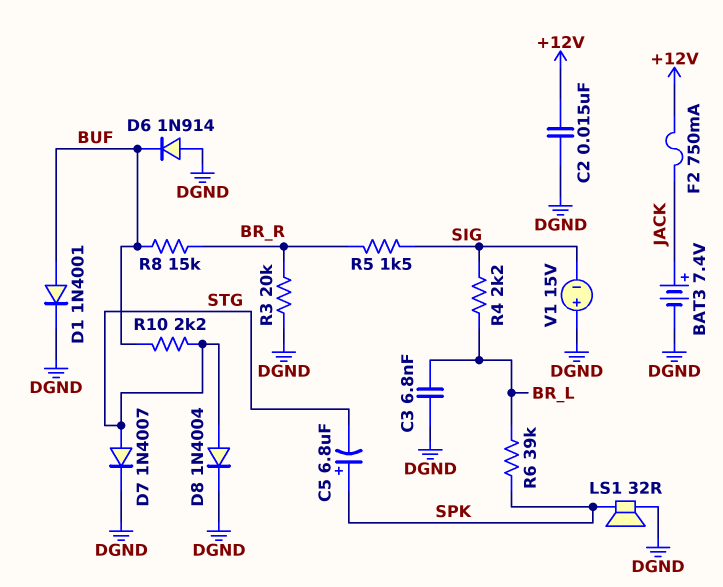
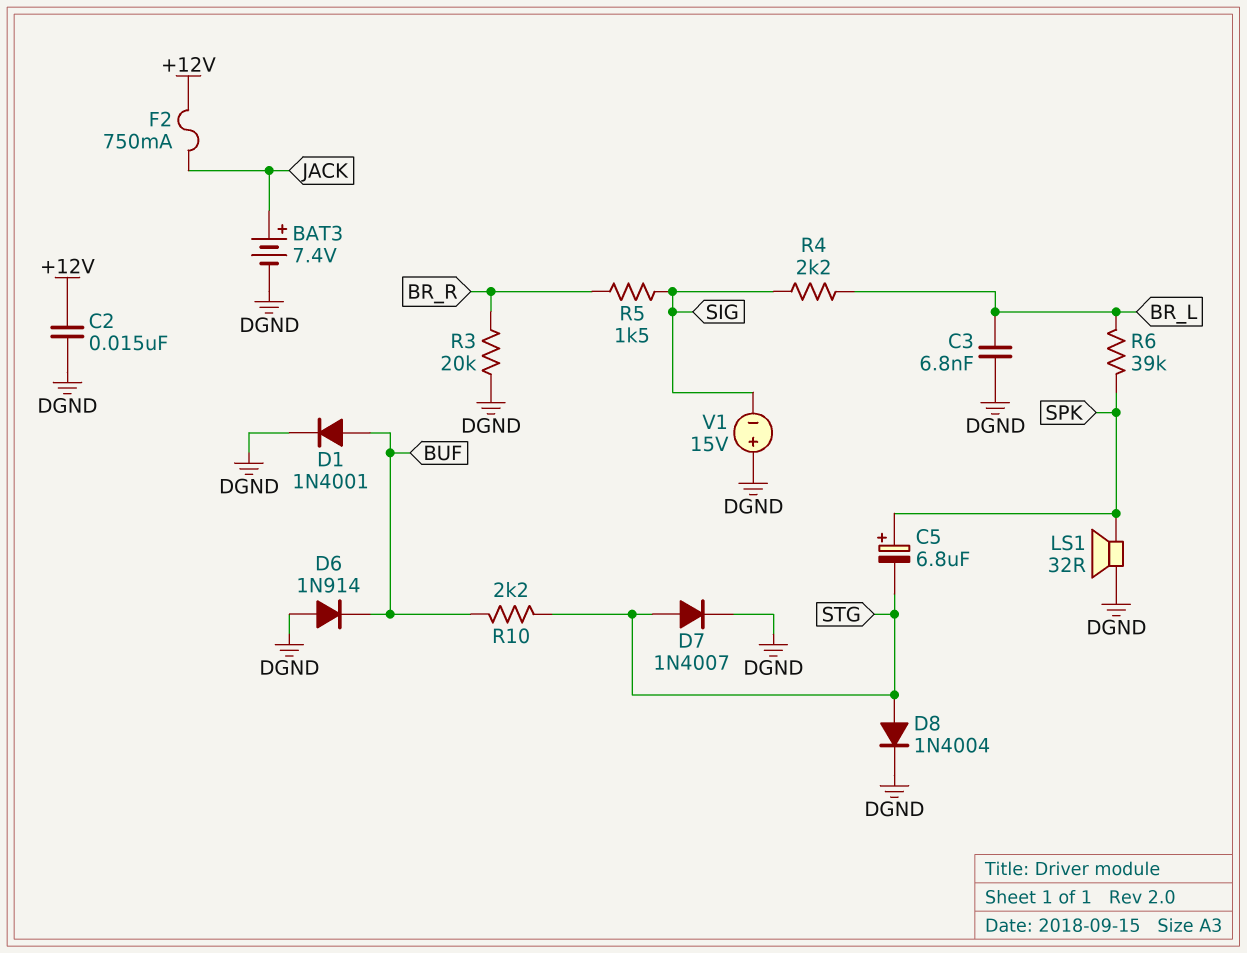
R8: 15k (BR_R, BUF) -> none

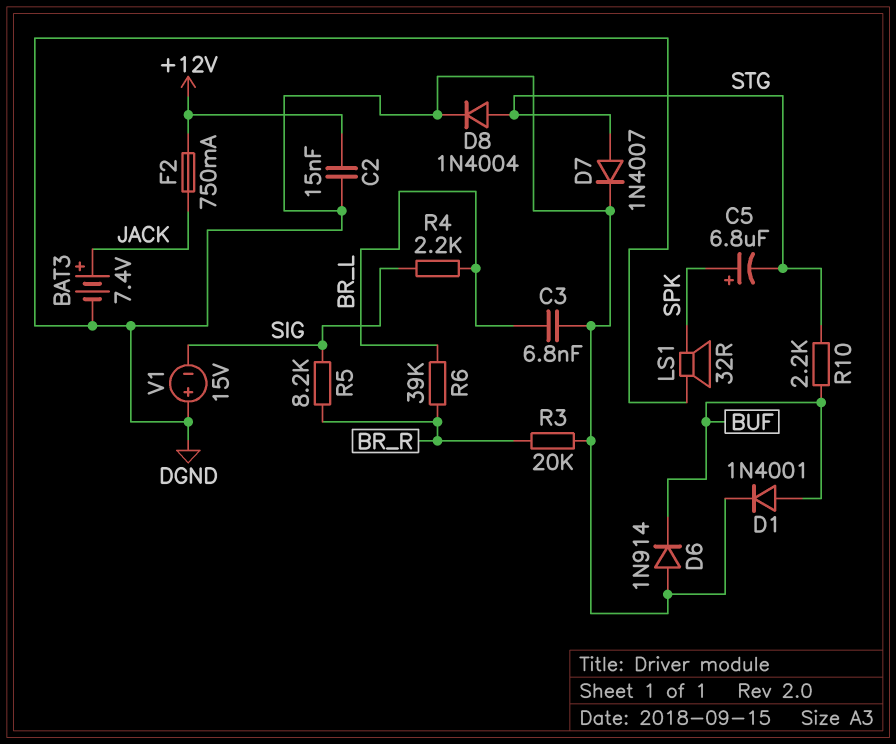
R5: 1.5k (BR_R, SIG) -> 8.2k (BR_R, SIG)
R6: 39k (BR_L, SPK) -> 39k (BR_L, BR_R)

